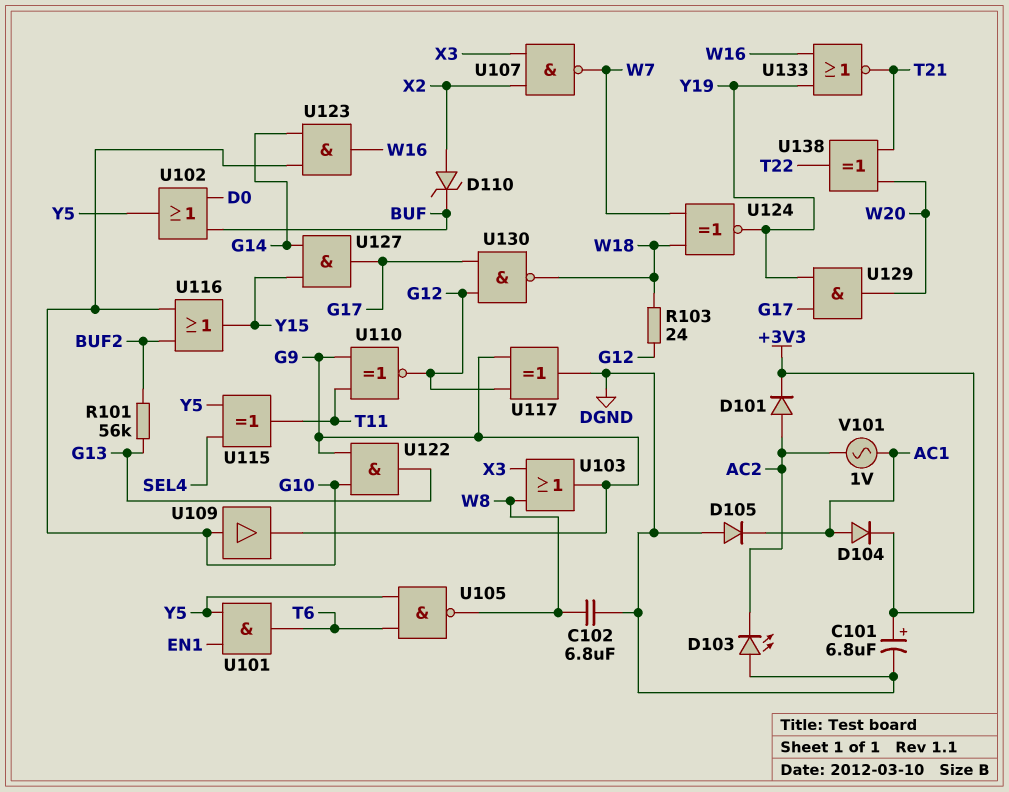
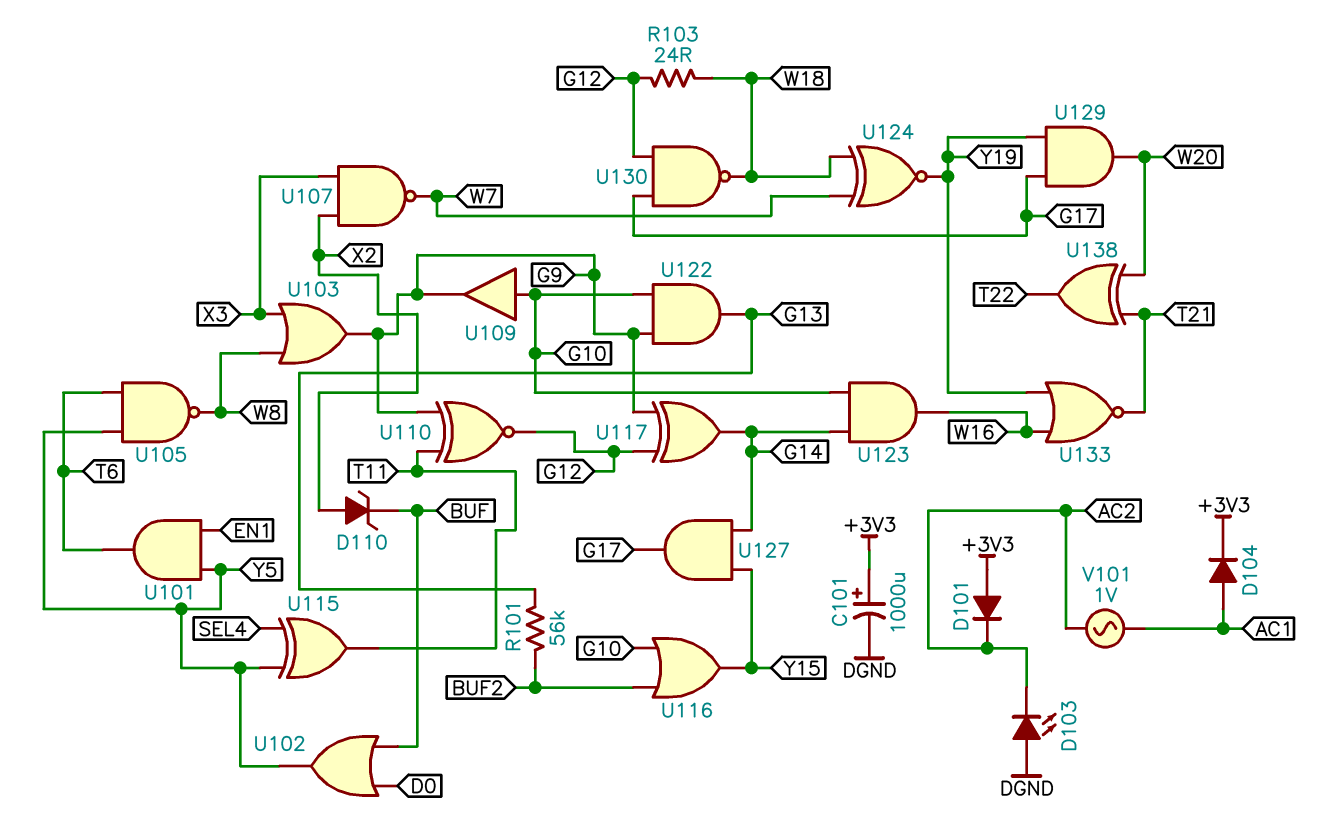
C101: 6.8uF (plus +3V3, minus DGND) -> 1000uF (plus +3V3, minus DGND)
C102: 6.8uF (DGND, W8) -> none
D101: diode (A AC2, K +3V3) -> diode (A +3V3, K AC2)
D105: diode (A DGND, K AC1) -> none
U117: XOR (in G9, in G12, out DGND) -> XOR (in G9, in G12, out G14)

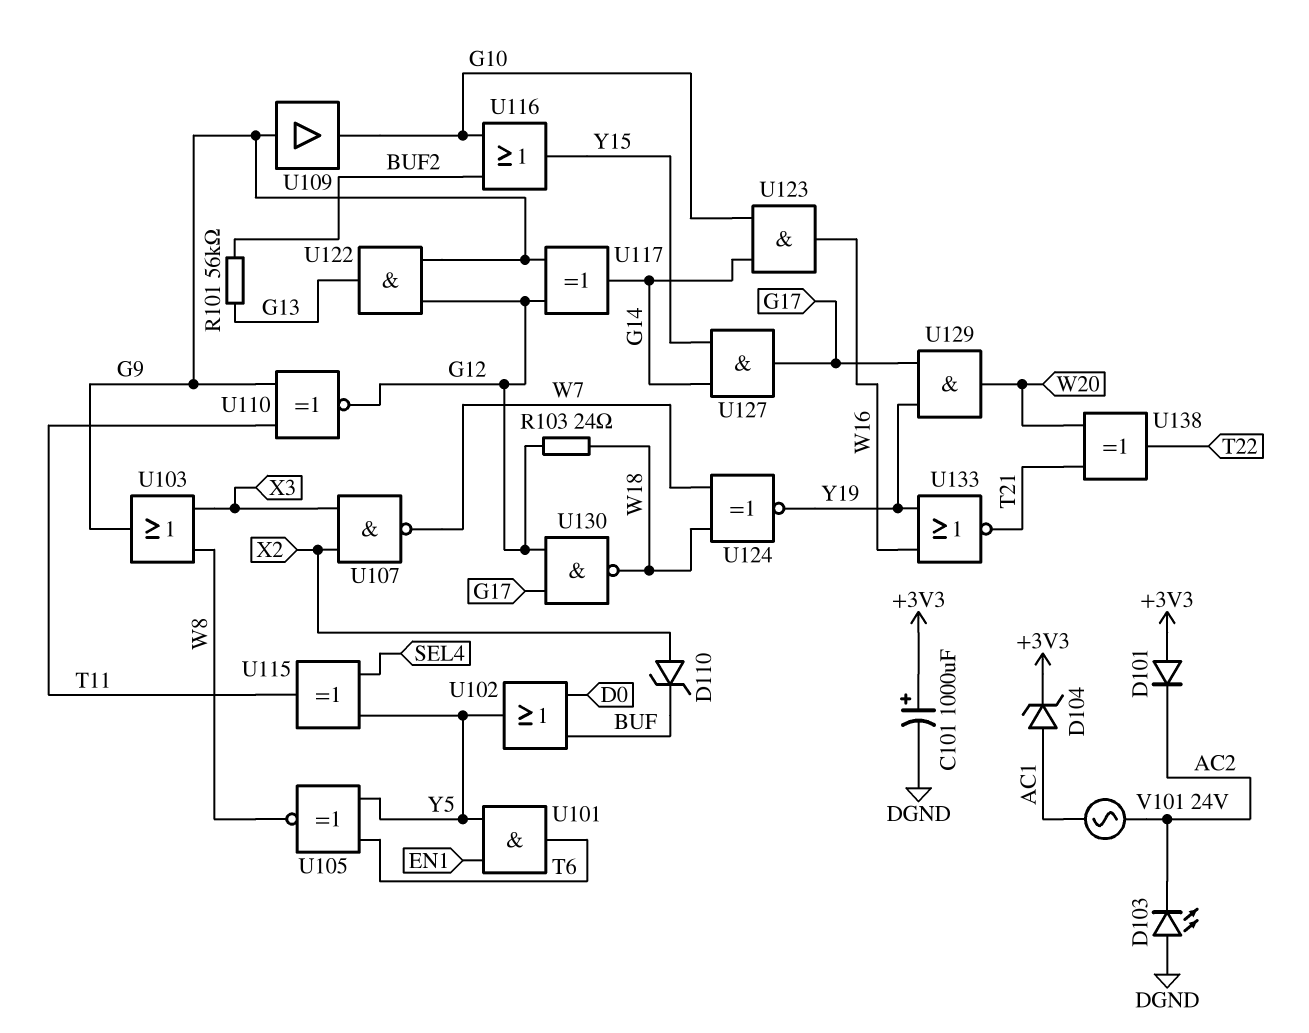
D104: diode (A AC1, K +3V3) -> zener (A AC1, K +3V3)
U105: NAND (in T6, in Y5, out W8) -> XNOR (in T6, in Y5, out W8)
U109: buffer (in G10, out G9) -> buffer (in G9, out G10)
U122: AND (in G9, in G10, out G13) -> AND (in G9, in G12, out G13)
V101: AC 1V (AC1, AC2) -> AC 24V (AC1, AC2)

